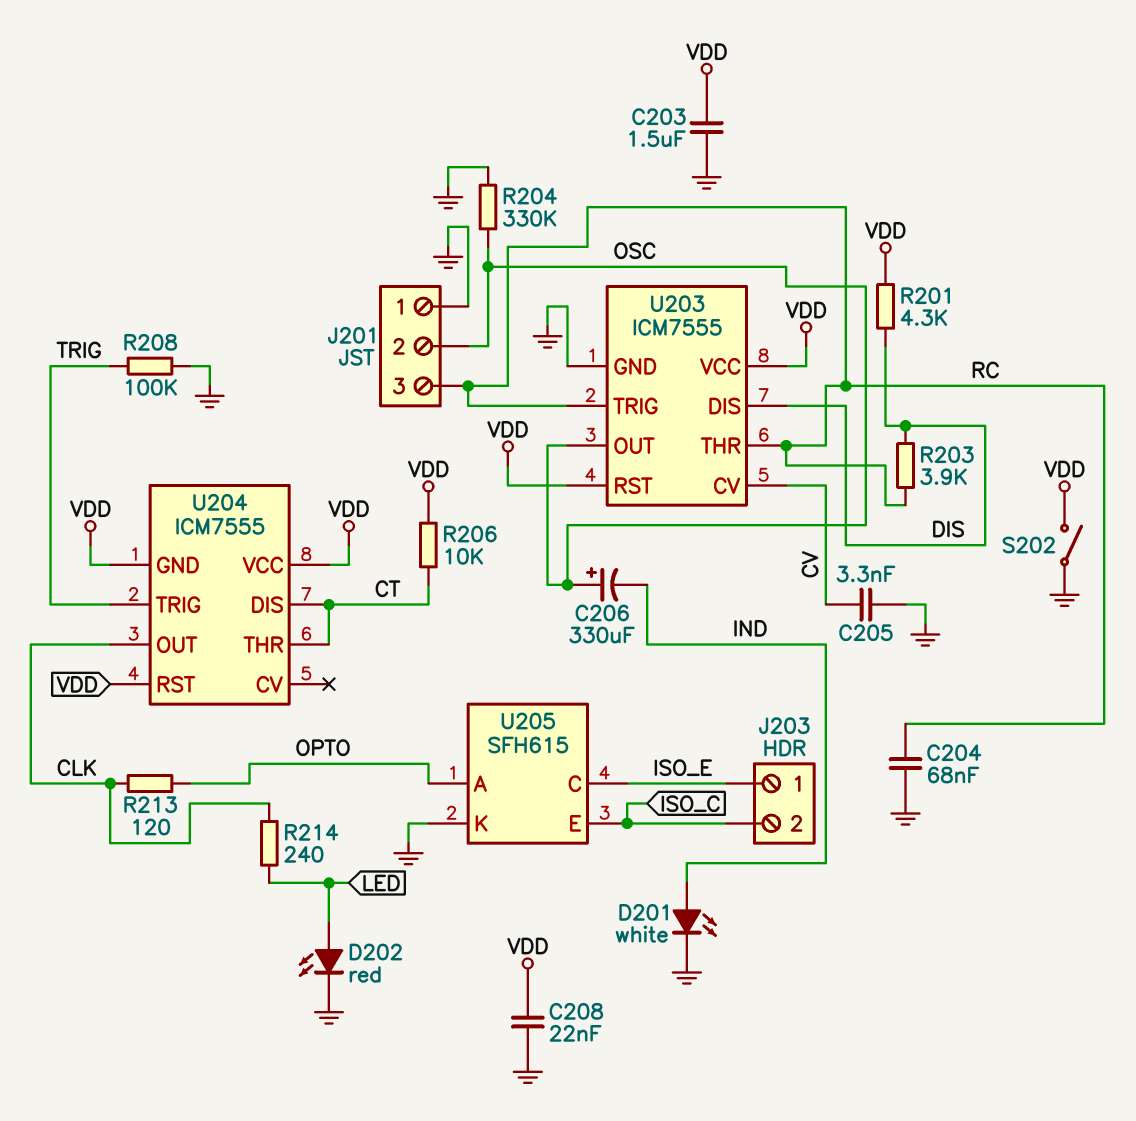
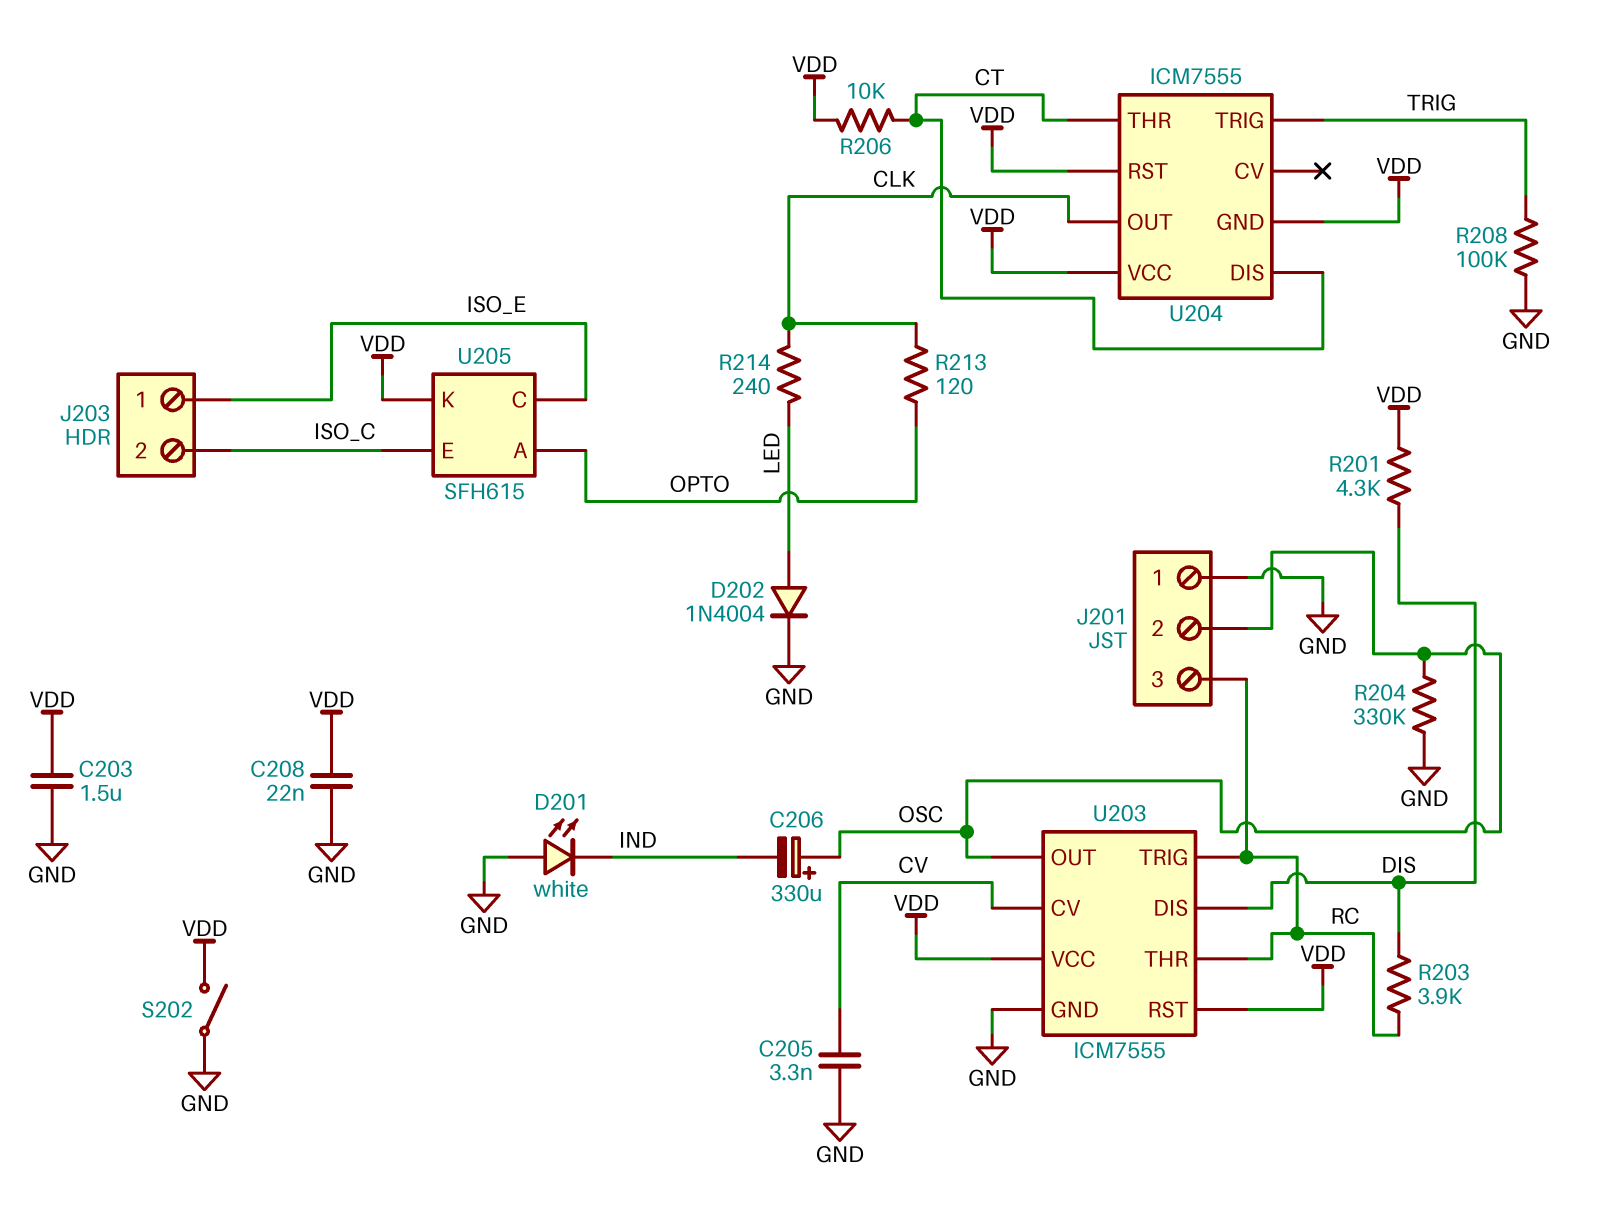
C204: 68nF (GND, RC) -> none
D201: LED white (A IND, K GND) -> LED white (A GND, K IND)
D202: LED red (A LED, K GND) -> diode 1N4004 (A LED, K GND)
U205 pin K: GND -> VDD

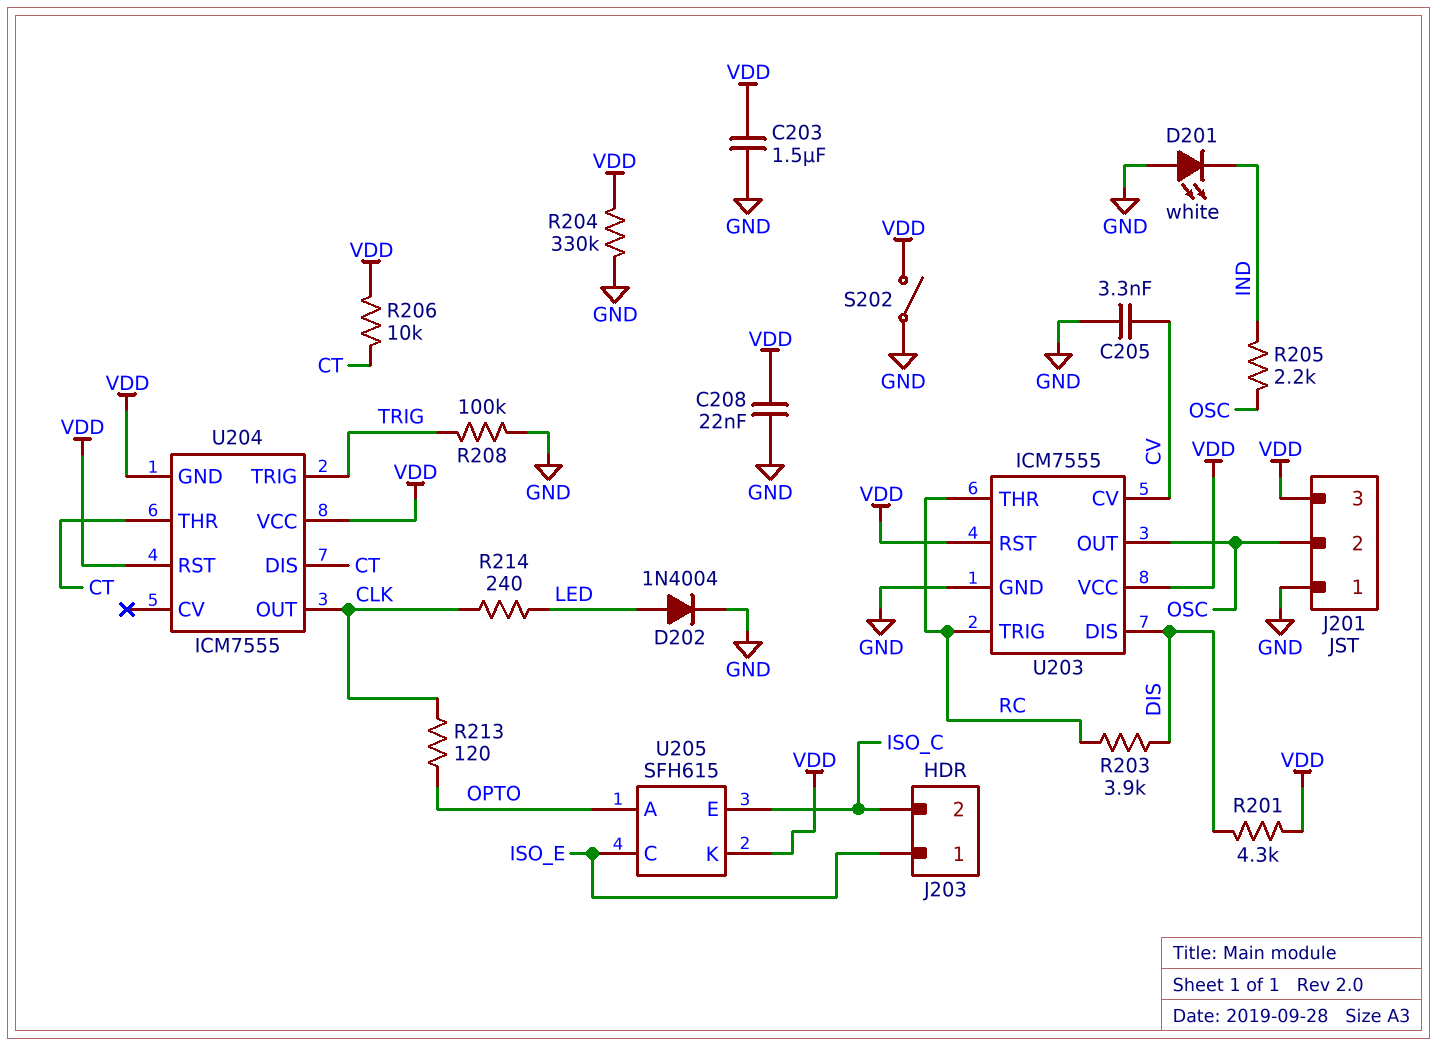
C206: 330uF (plus OSC, minus IND) -> none
J201 pin 3: RC -> VDD
R204: 330k (GND, OSC) -> 330k (GND, VDD)
R205: none -> 2.2k (IND, OSC)

